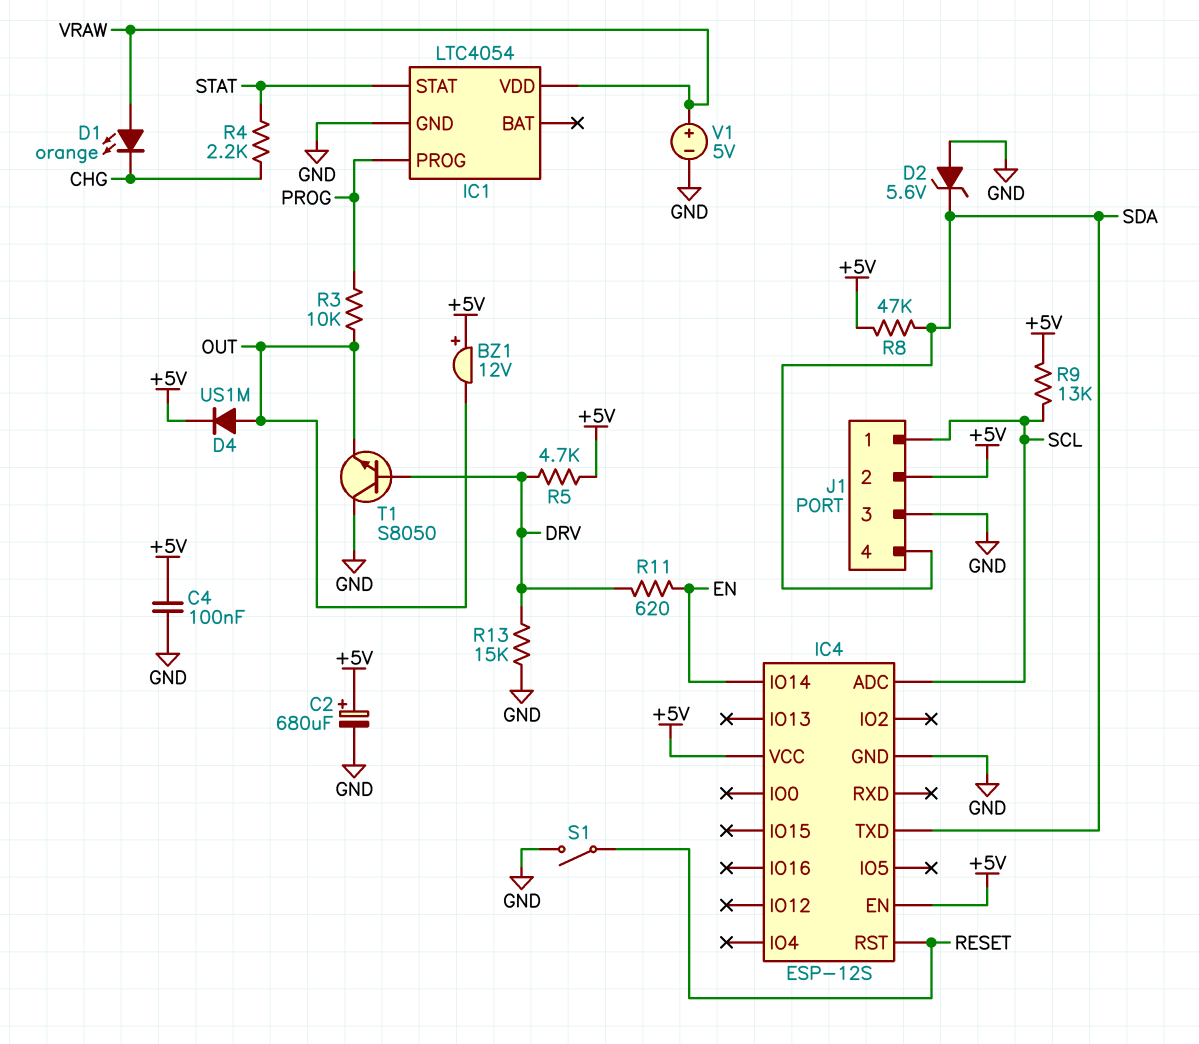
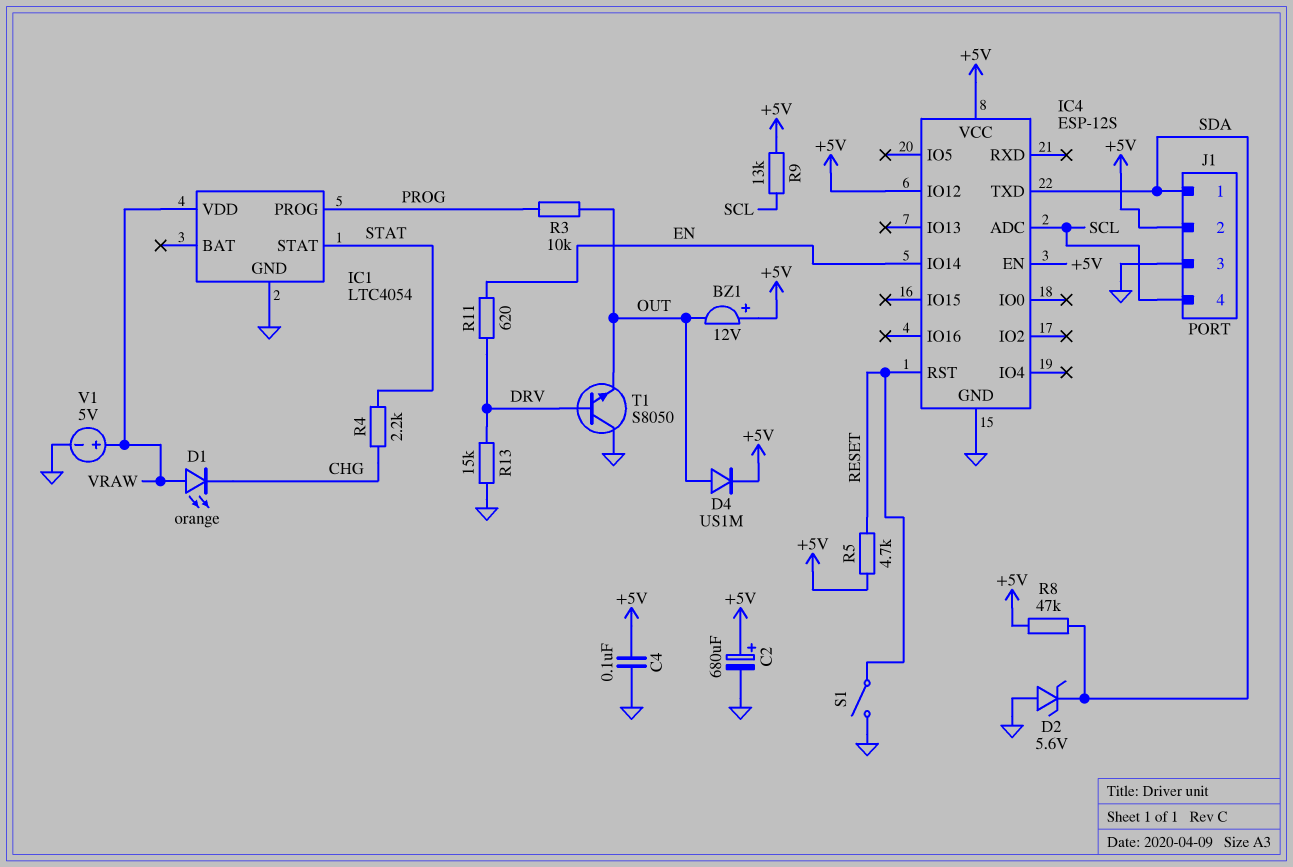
IC4 pin IO12: none -> +5V
J1 pin 1: SCL -> SDA
J1 pin 4: SDA -> SCL
R5: 4.7k (+5V, DRV) -> 4.7k (+5V, RESET)

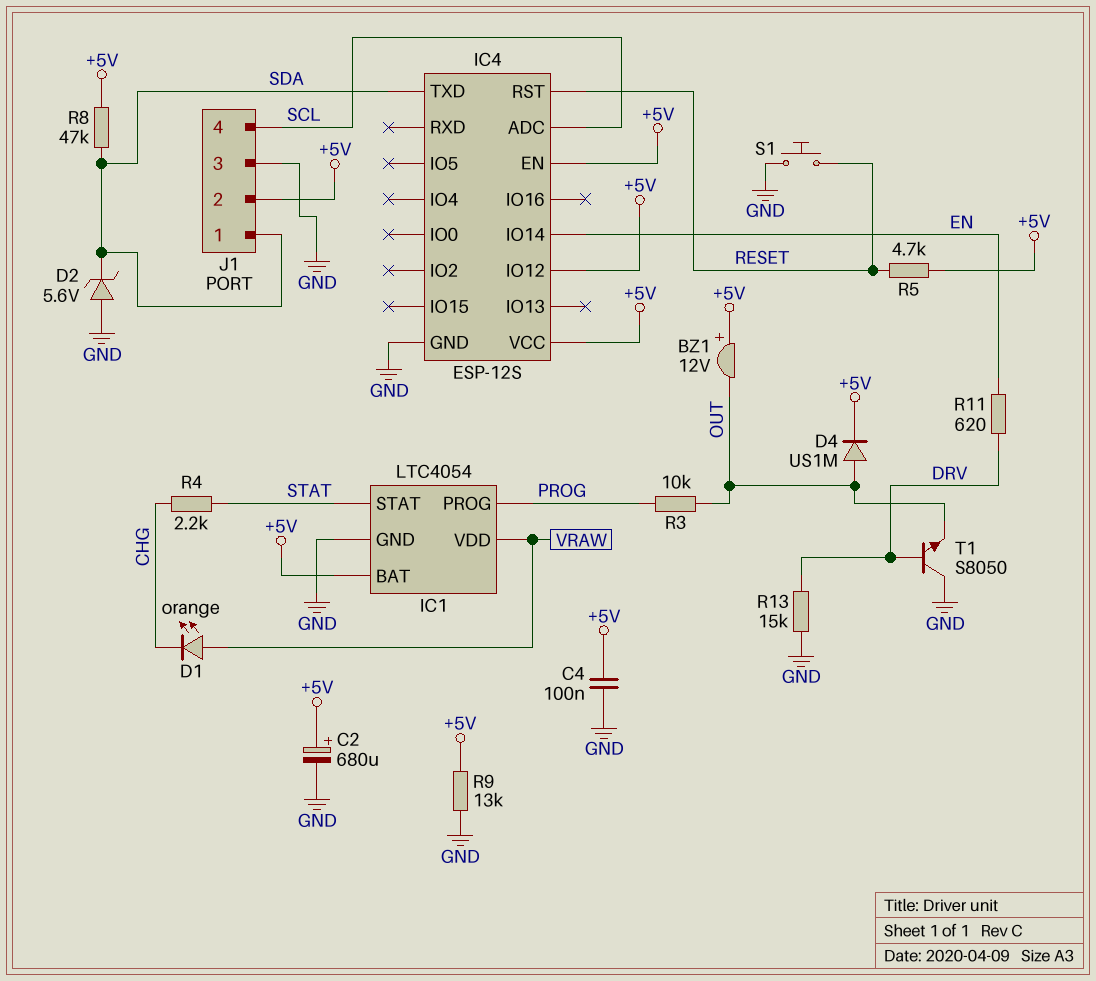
IC1 pin BAT: none -> +5V
R9: 13k (+5V, SCL) -> 13k (+5V, GND)
S1: switch (GND, RESET) -> button (GND, RESET)
V1: 5V (plus VRAW, minus GND) -> none

